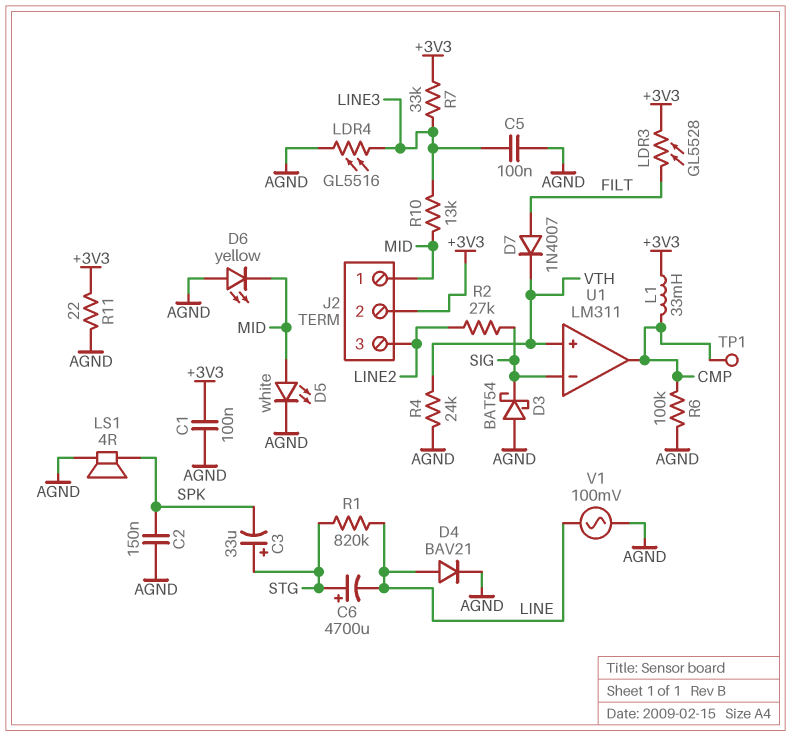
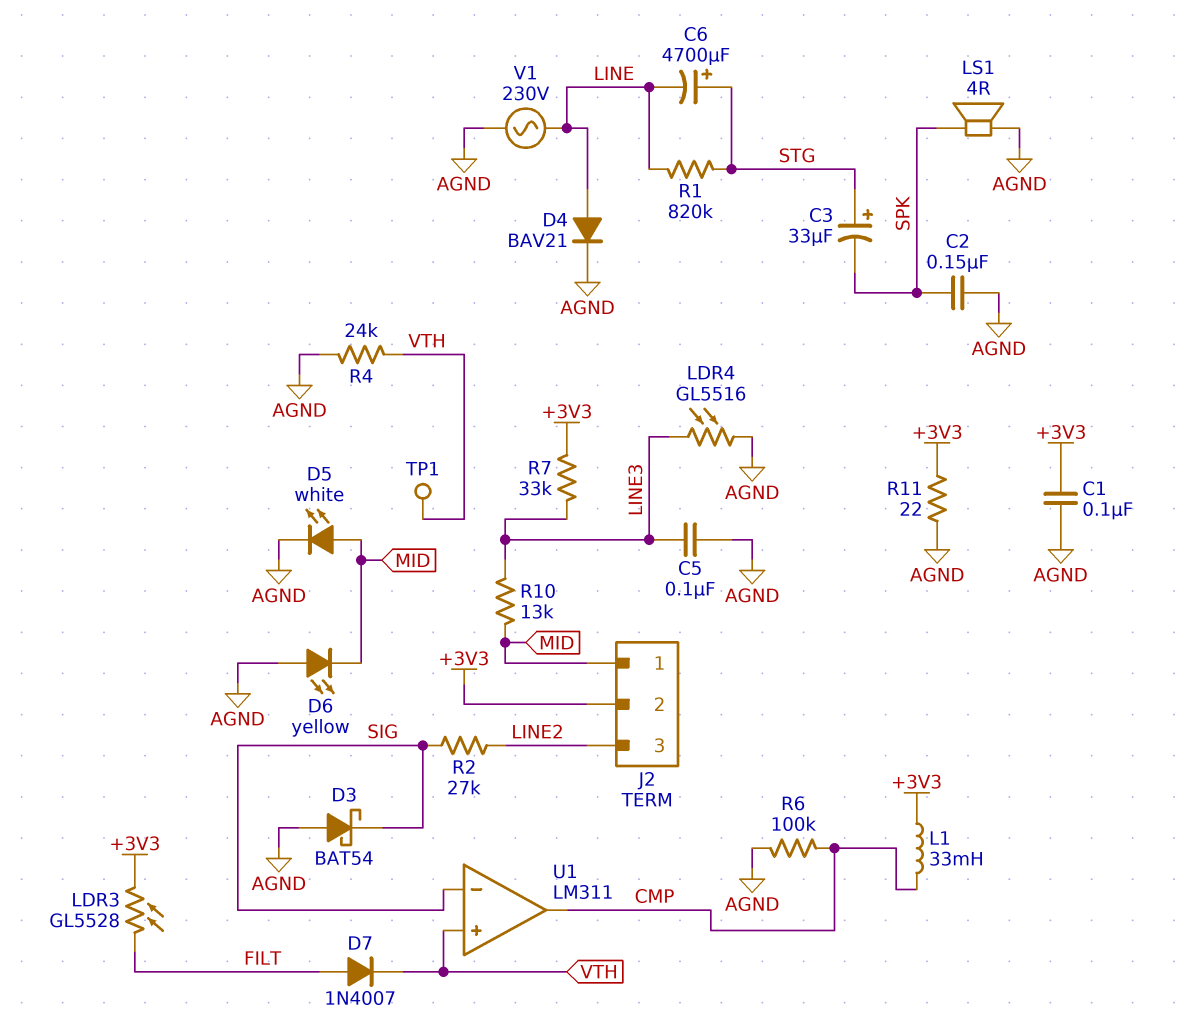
TP1: test point (CMP) -> test point (VTH)
V1: AC 100mV (AGND, LINE) -> AC 230V (AGND, LINE)

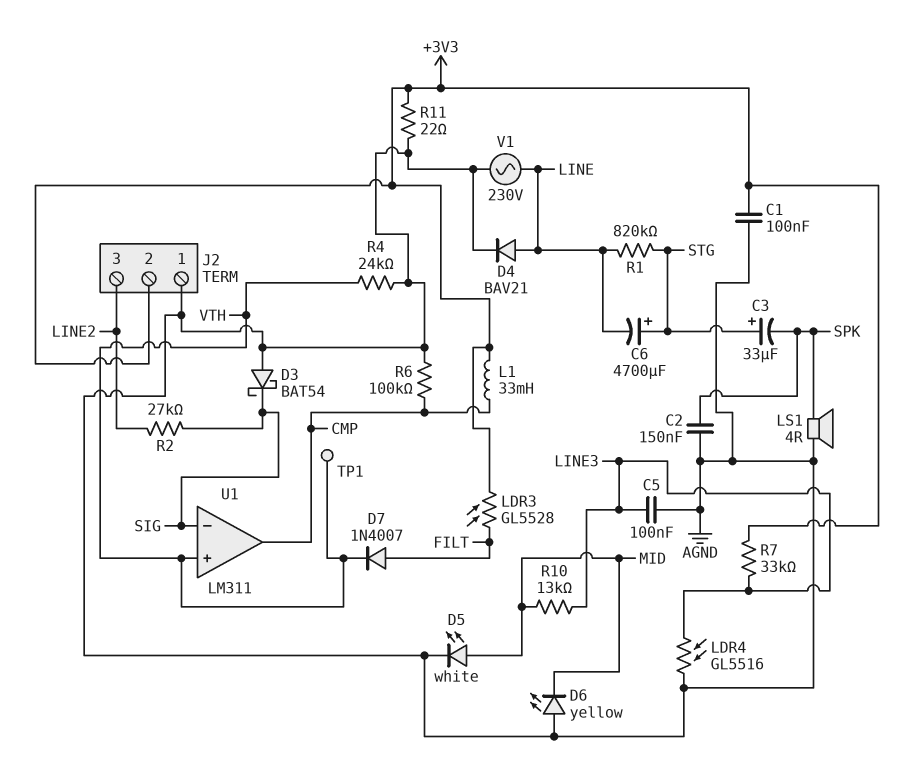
J2 pin 1: MID -> AGND

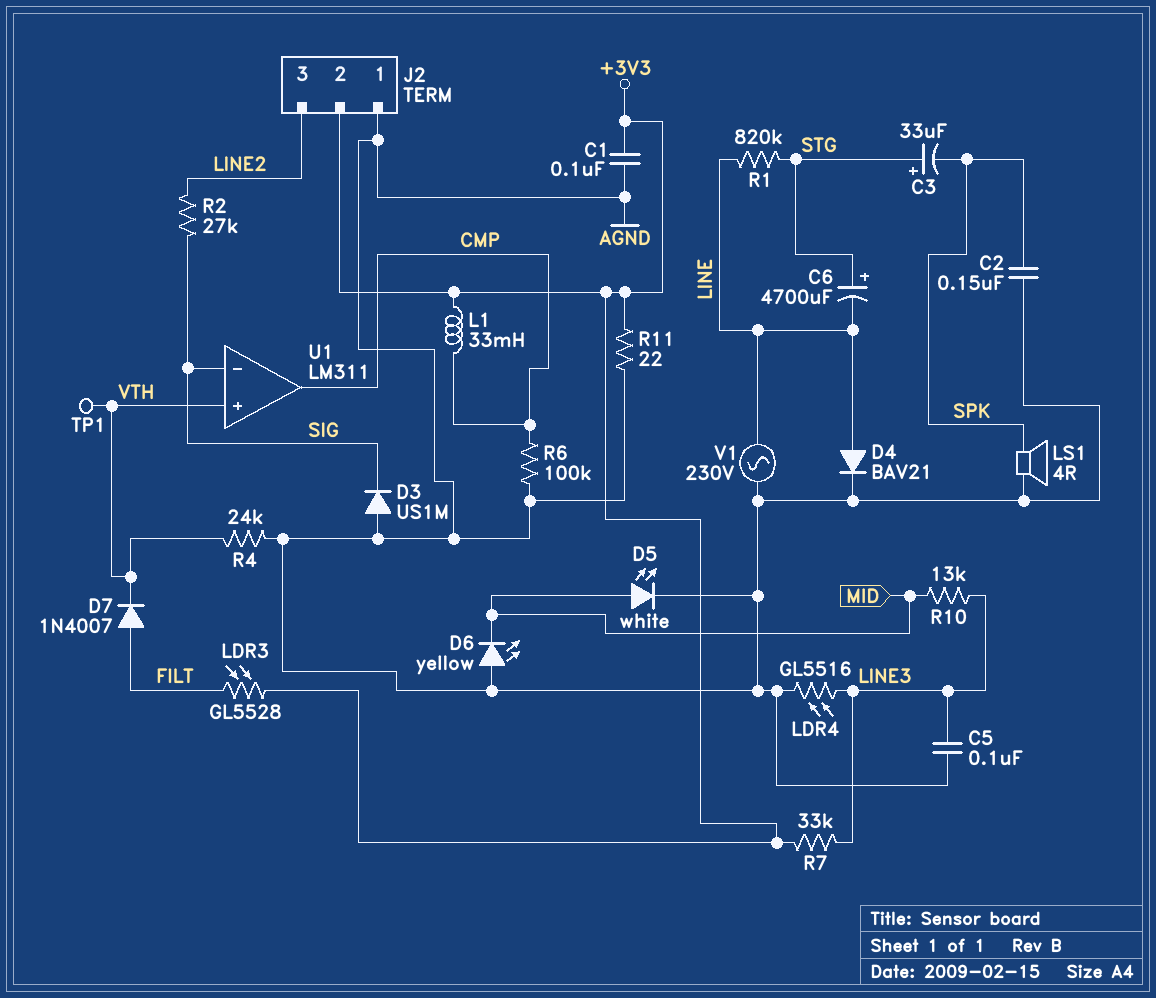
D3: schottky BAT54 (A AGND, K SIG) -> diode US1M (A AGND, K SIG)

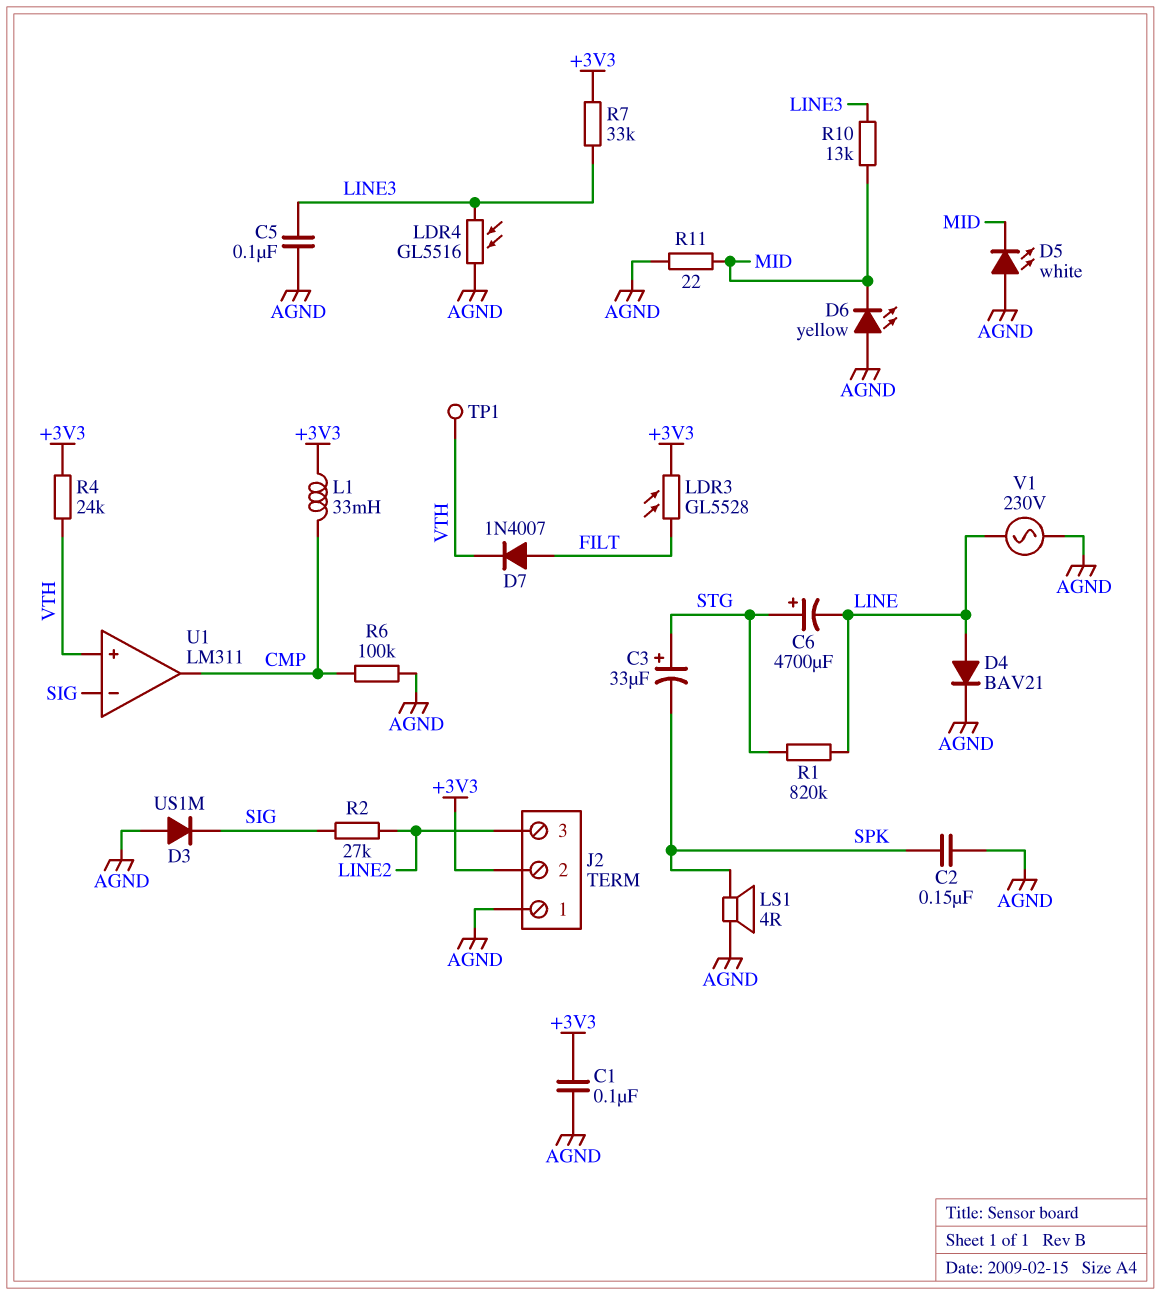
D5: LED white (A MID, K AGND) -> LED white (A AGND, K MID)
R4: 24k (AGND, VTH) -> 24k (+3V3, VTH)
R11: 22 (+3V3, AGND) -> 22 (AGND, MID)

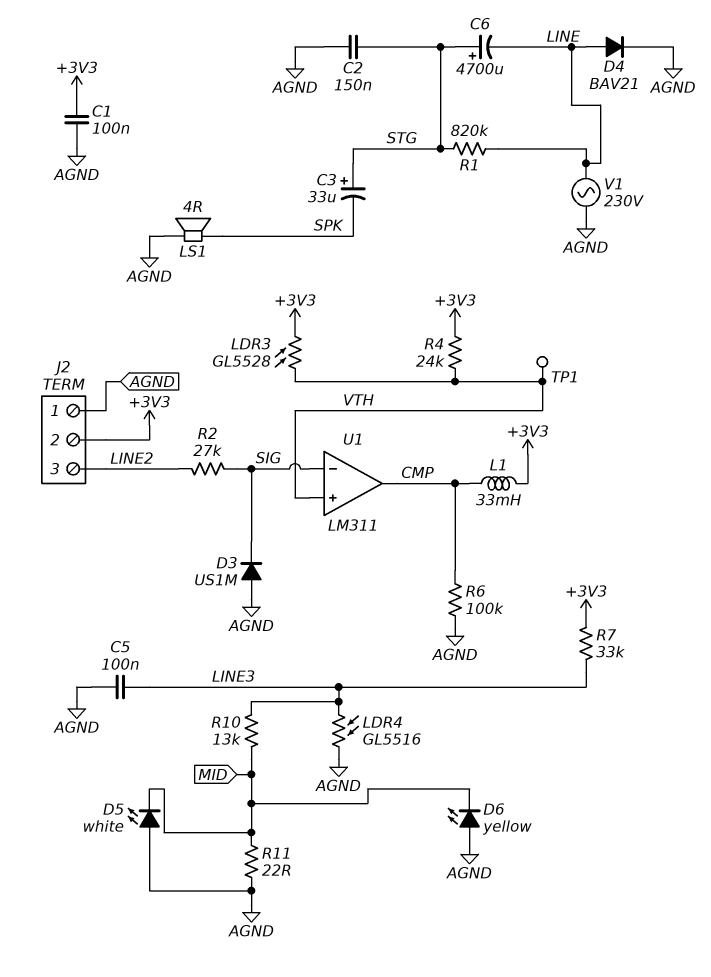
C2: 150nF (AGND, SPK) -> 150nF (AGND, STG)
D7: diode 1N4007 (A FILT, K VTH) -> none
LDR3: GL5528 (+3V3, FILT) -> GL5528 (+3V3, VTH)

